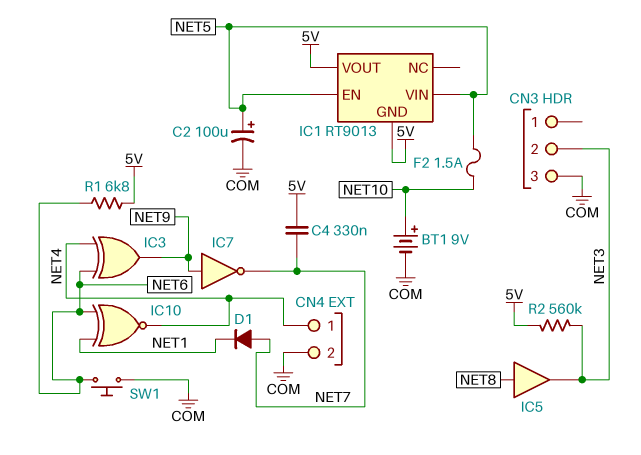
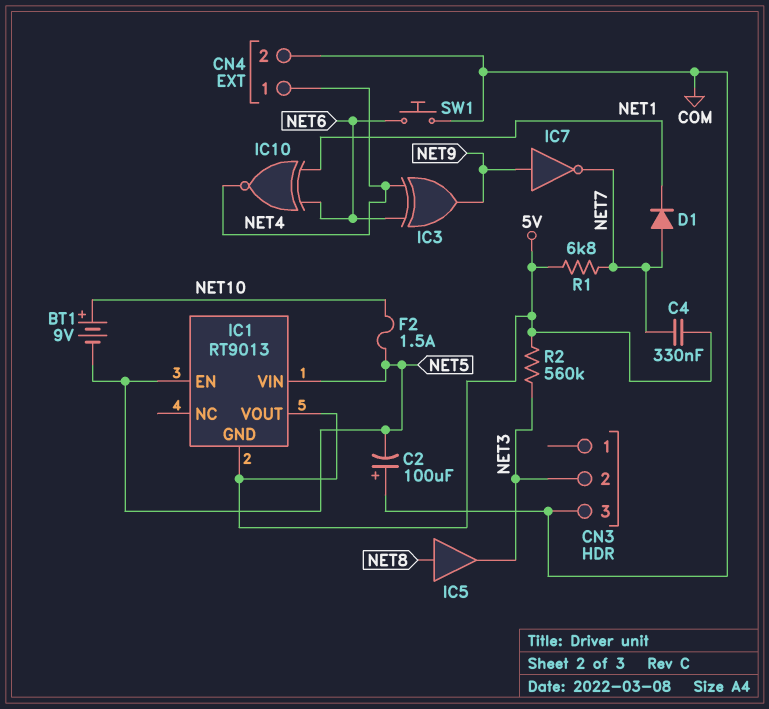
BT1: 9V (plus NET10, minus COM) -> 9V (plus NET10, minus NET5)
C2: 100uF (plus NET5, minus COM) -> 100uF (plus COM, minus NET5)
R1: 6.8k (5V, NET6) -> 6.8k (5V, NET7)

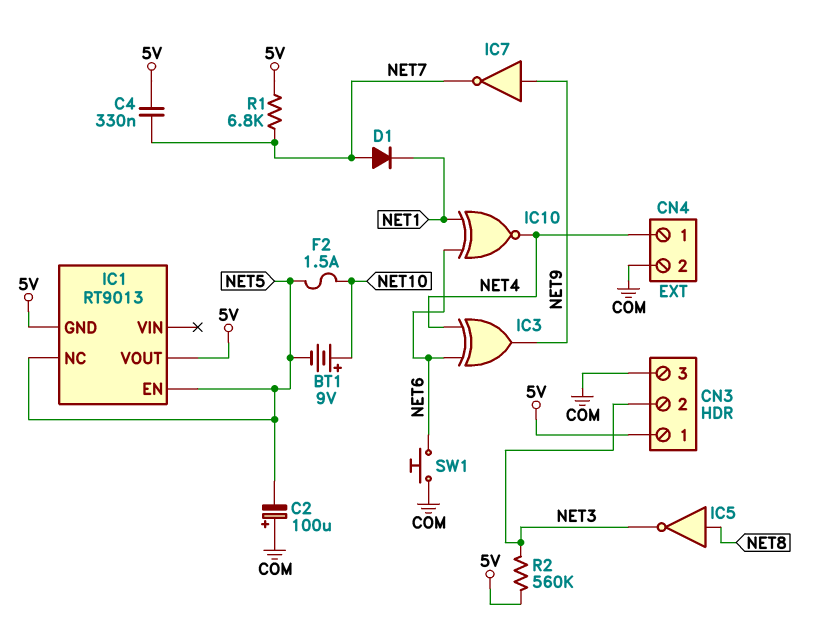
CN3 pin 1: none -> 5V
IC1 pin NC: none -> NET5
IC1 pin VIN: NET5 -> none
IC5: buffer (in NET8, out NET3) -> NOT (in NET8, out NET3)

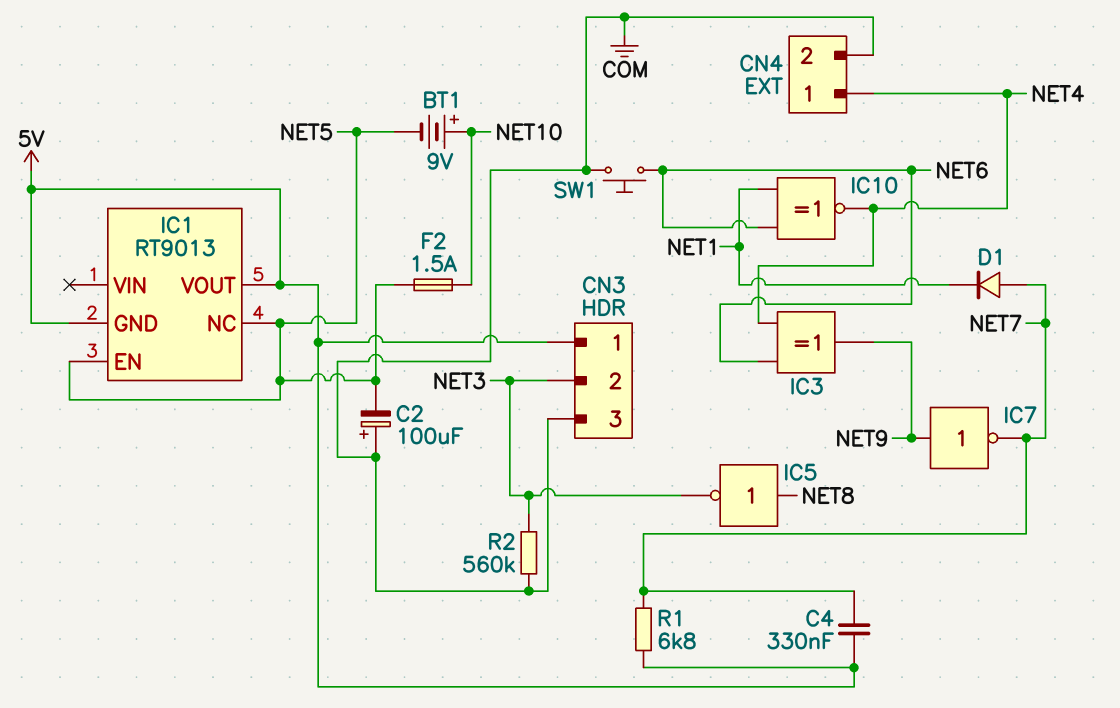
R2: 560k (5V, NET3) -> 560k (COM, NET3)

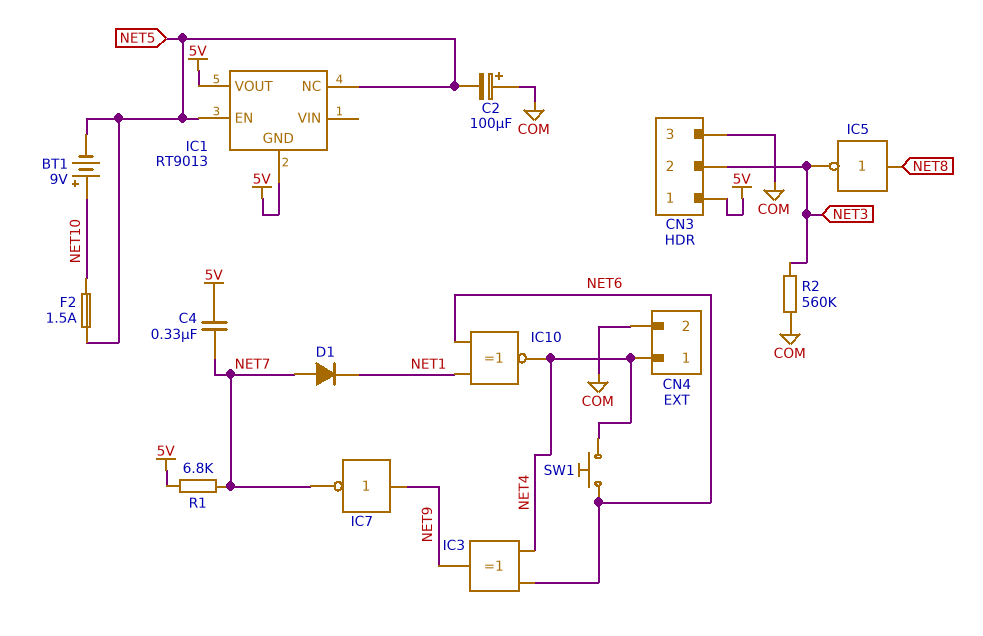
SW1: button (COM, NET6) -> button (NET4, NET6)

